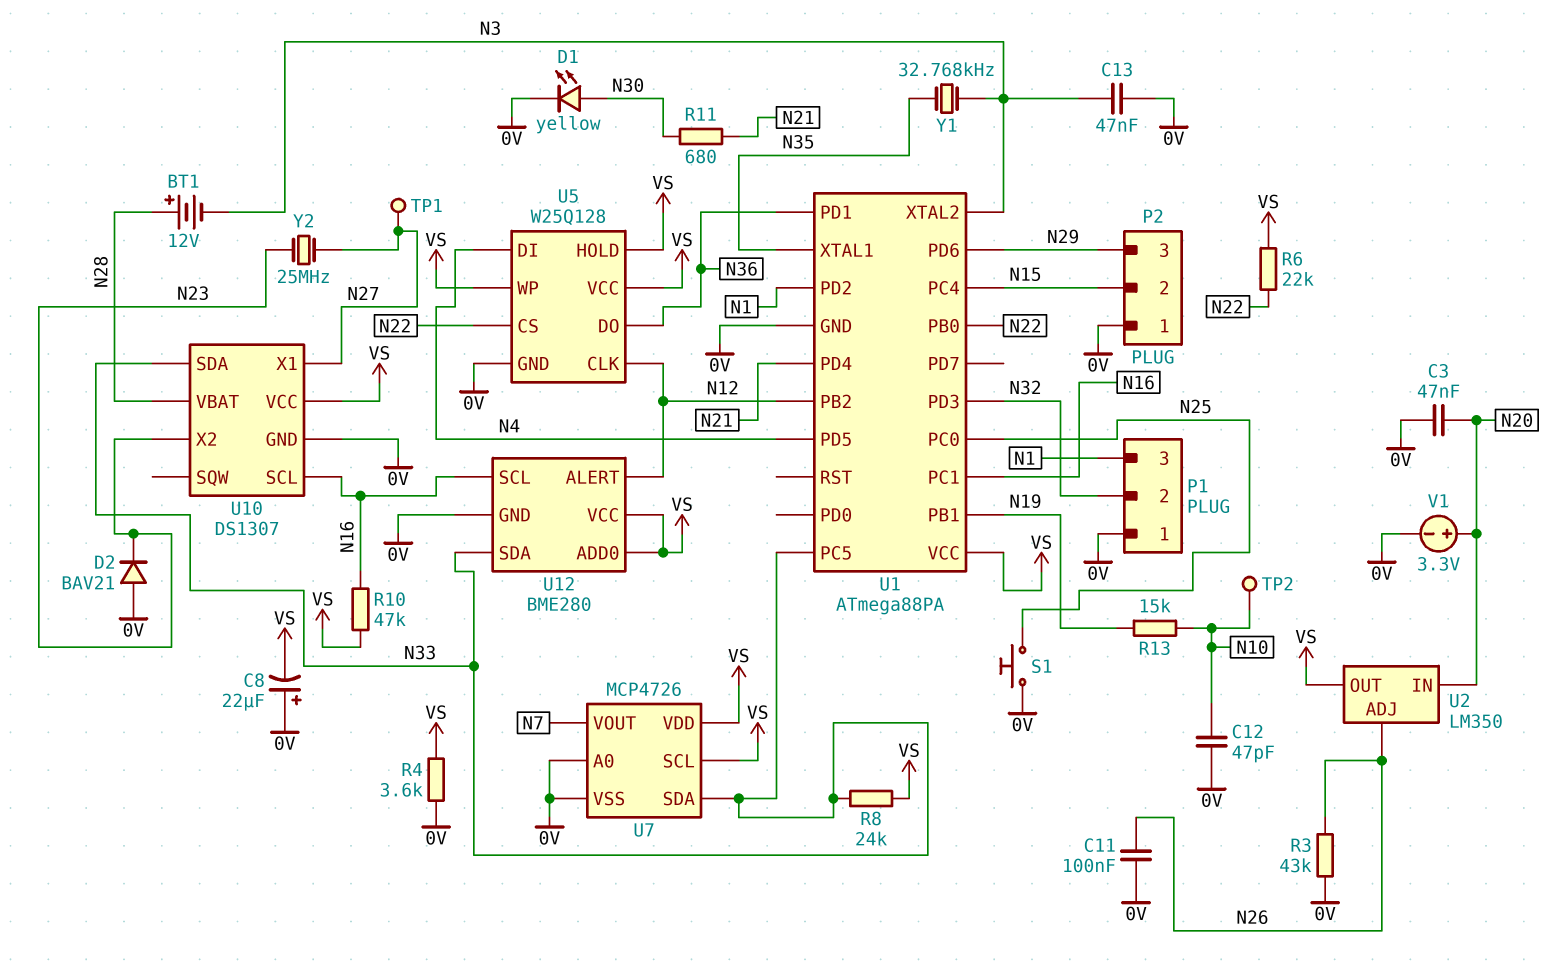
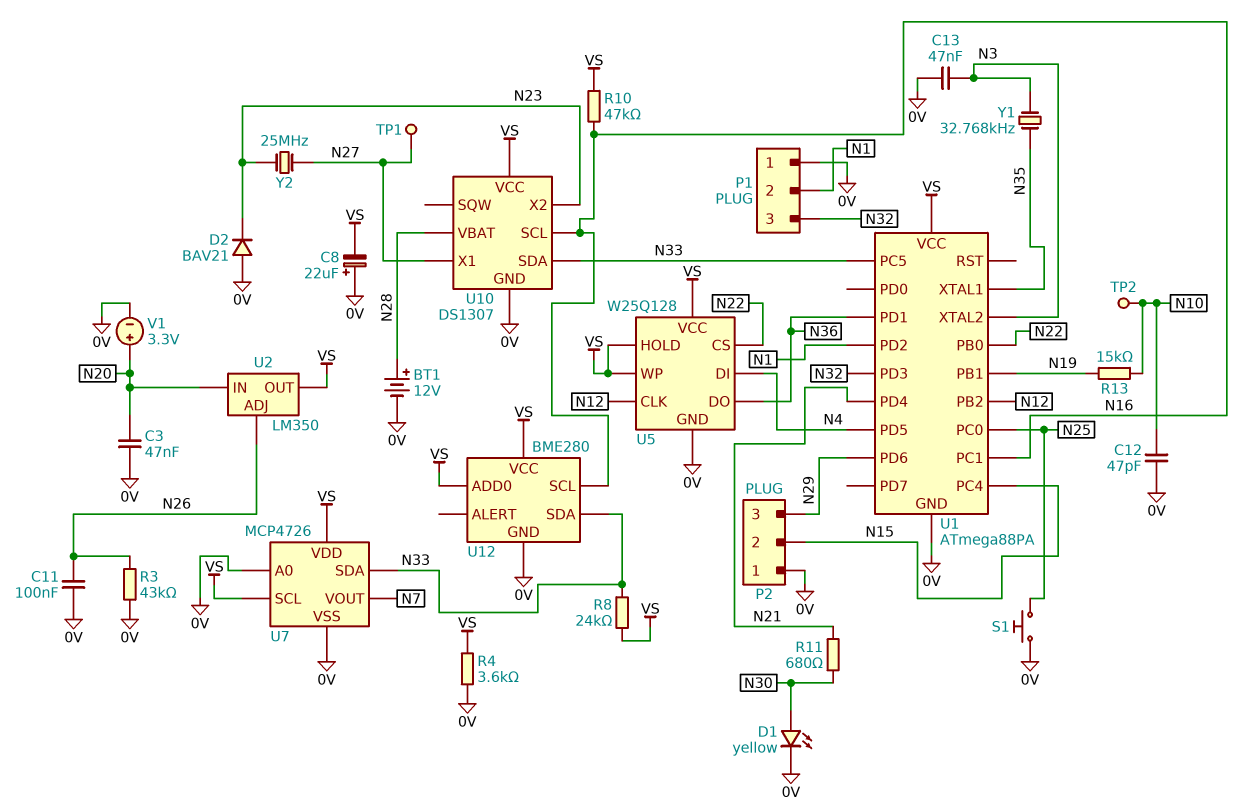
BT1: 12V (plus N28, minus N3) -> 12V (plus N28, minus 0V)
P1 pin 2: N32 -> N1
P1 pin 3: N1 -> N32
R6: 22k (N22, VS) -> none
U12 pin ALERT: N12 -> none

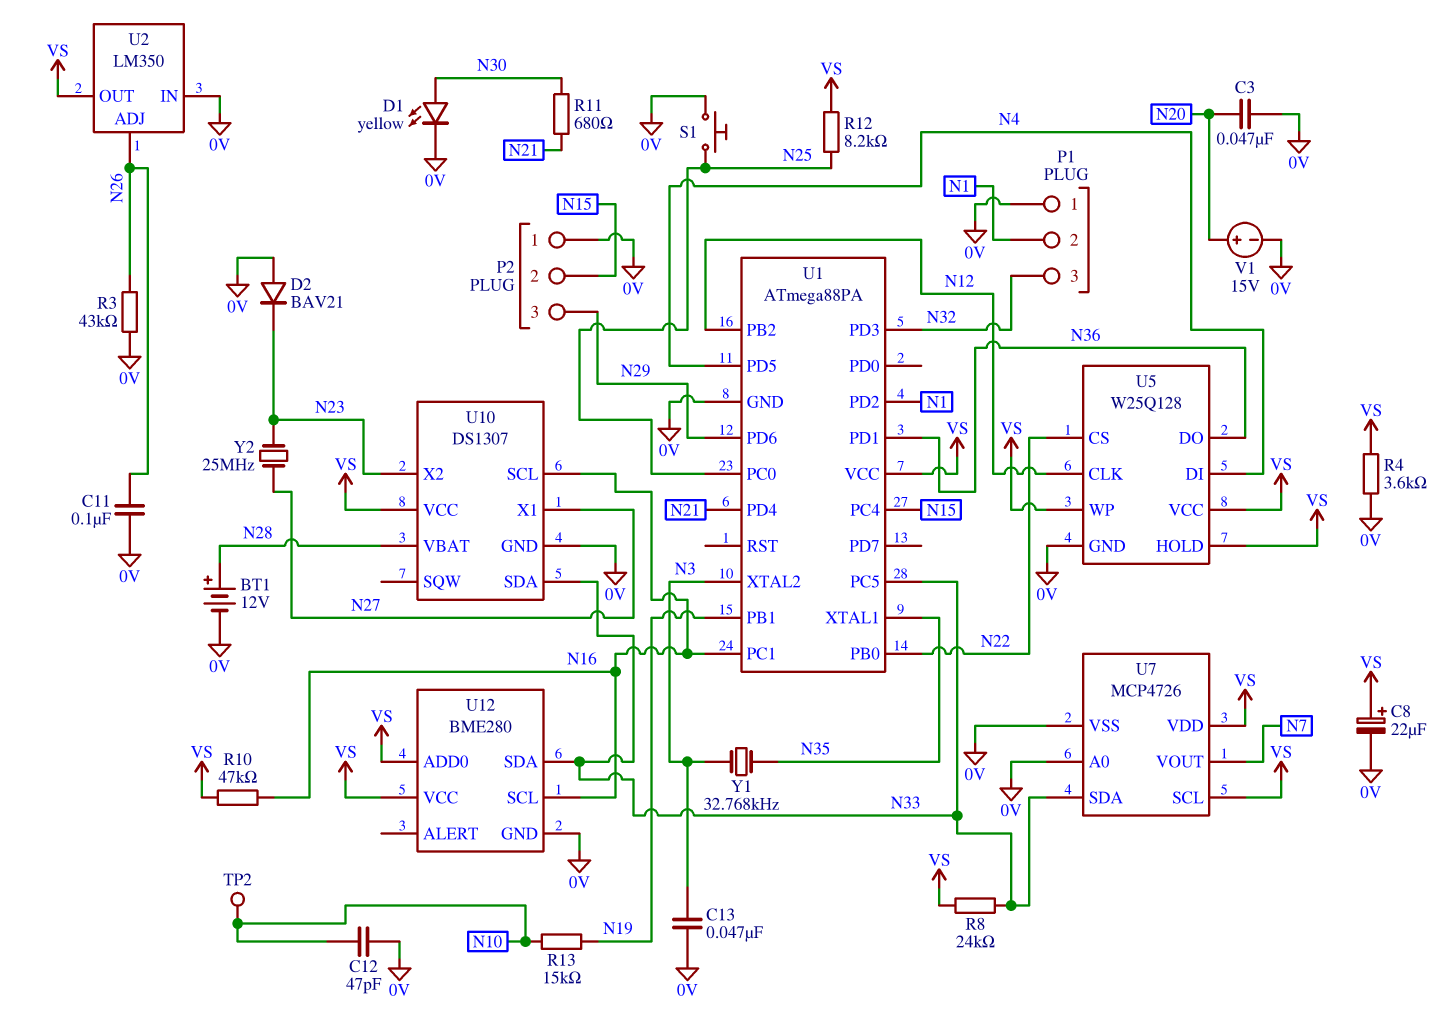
C8: 22uF (plus 0V, minus VS) -> 22uF (plus VS, minus 0V)
R12: none -> 8.2k (N25, VS)
TP1: test point (N27) -> none
U2 pin IN: N20 -> 0V
V1: 3.3V (plus N20, minus 0V) -> 15V (plus N20, minus 0V)

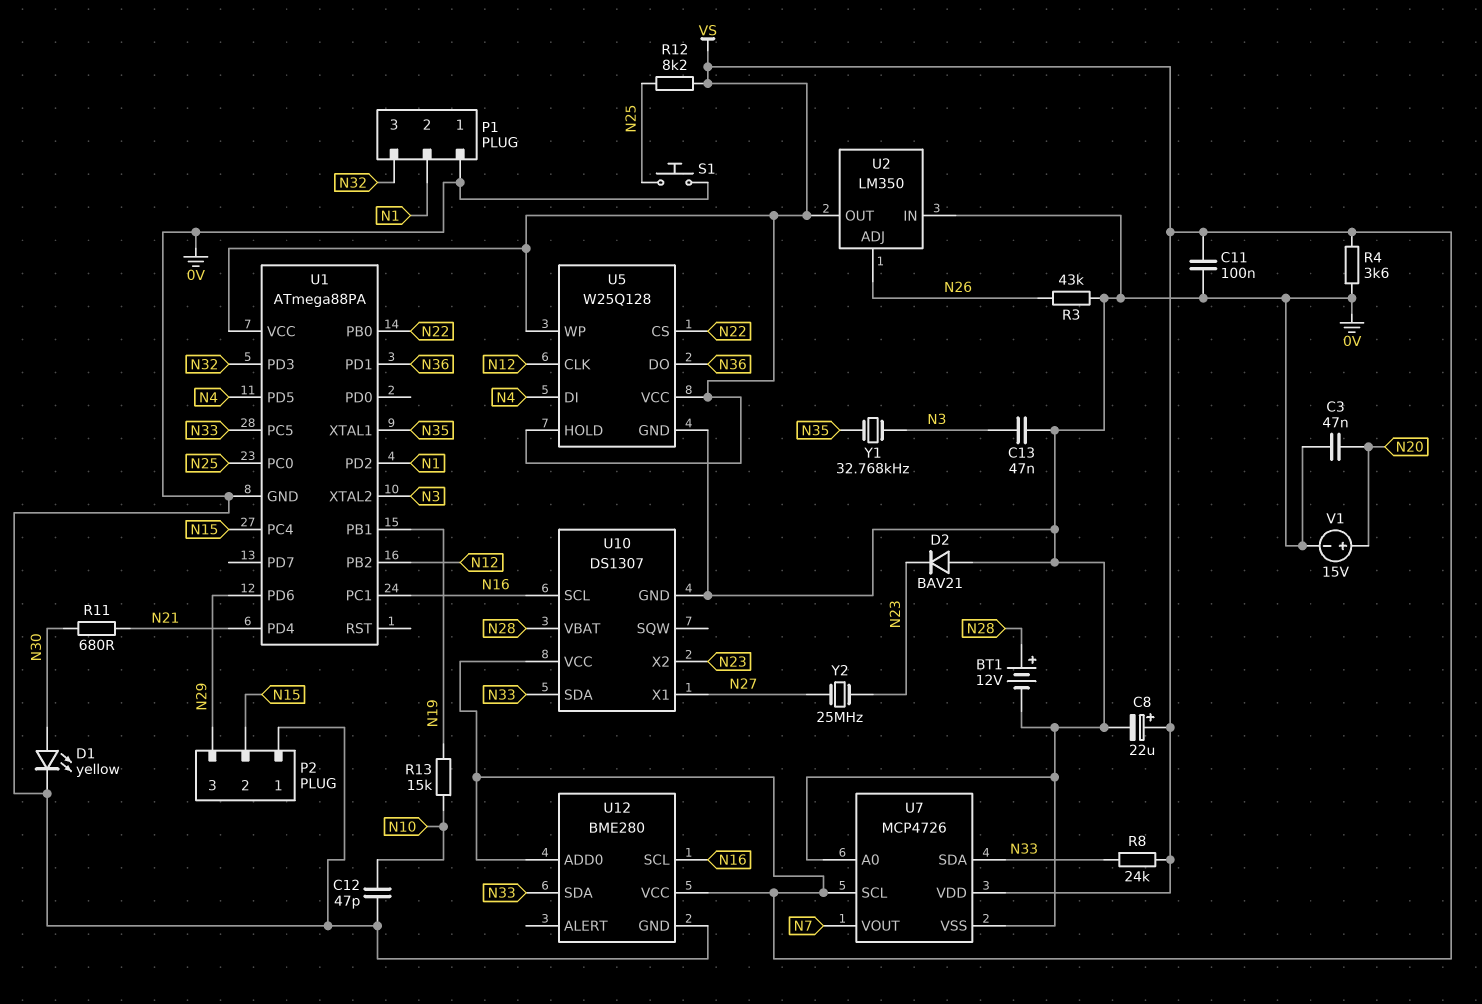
C11: 100nF (0V, N26) -> 100nF (0V, VS)
R10: 47k (N16, VS) -> none
TP2: test point (N10) -> none

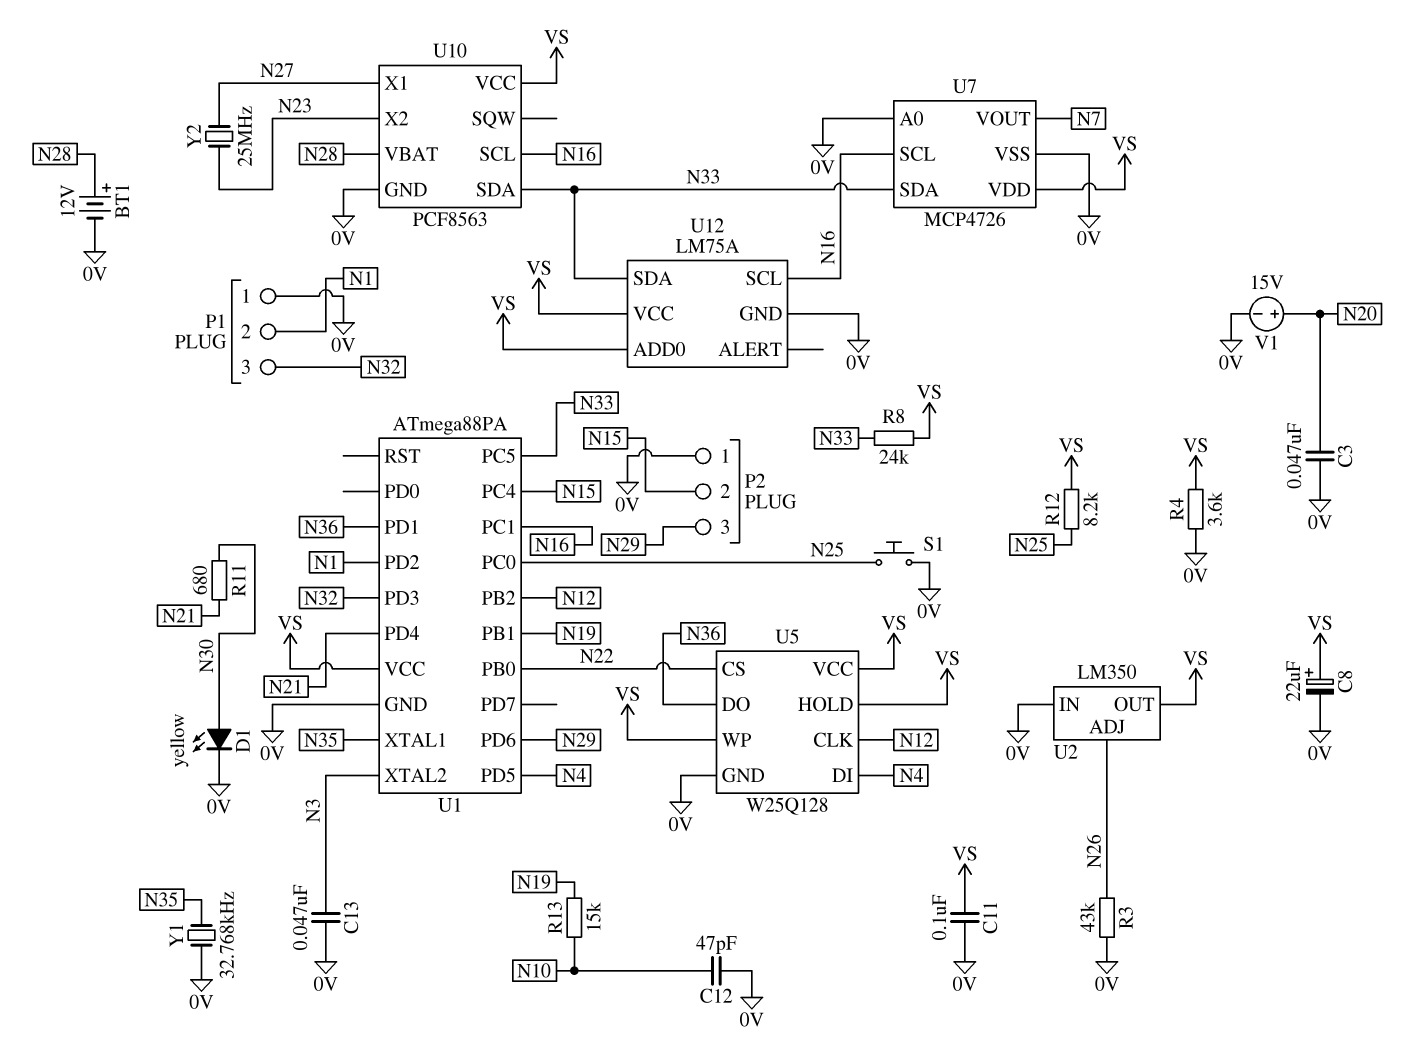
D2: diode BAV21 (A 0V, K N23) -> none
U7 pin SCL: VS -> N16
U10: DS1307 -> PCF8563
U12: BME280 -> LM75A
Y1: 32.768kHz (N3, N35) -> 32.768kHz (0V, N35)

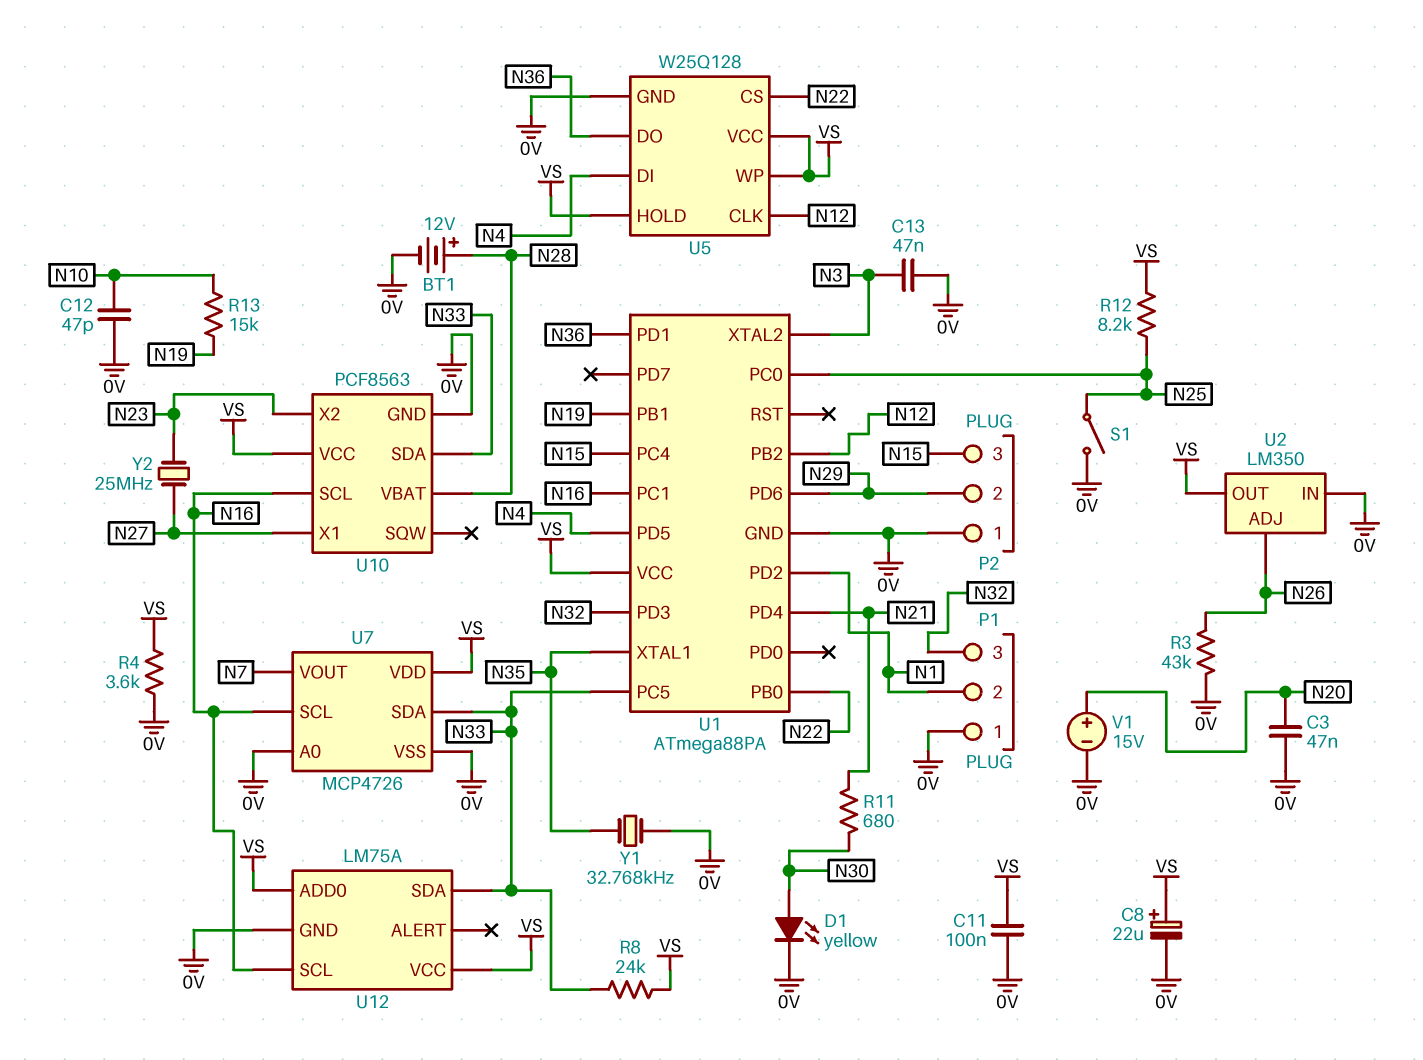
P2 pin 2: N15 -> N29
P2 pin 3: N29 -> N15
S1: button (0V, N25) -> switch (0V, N25)

